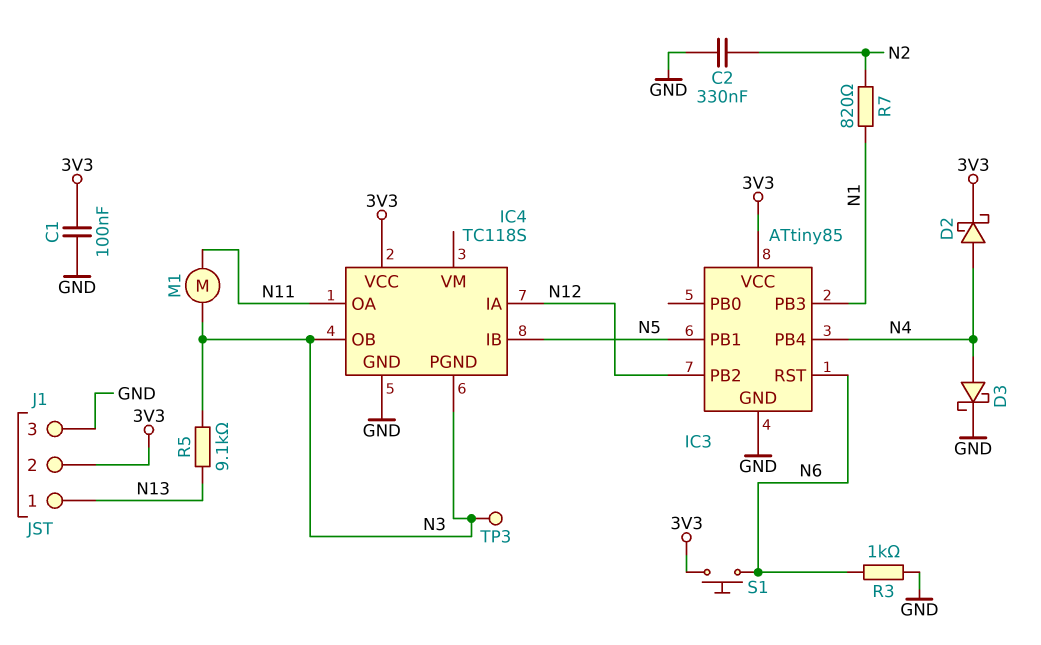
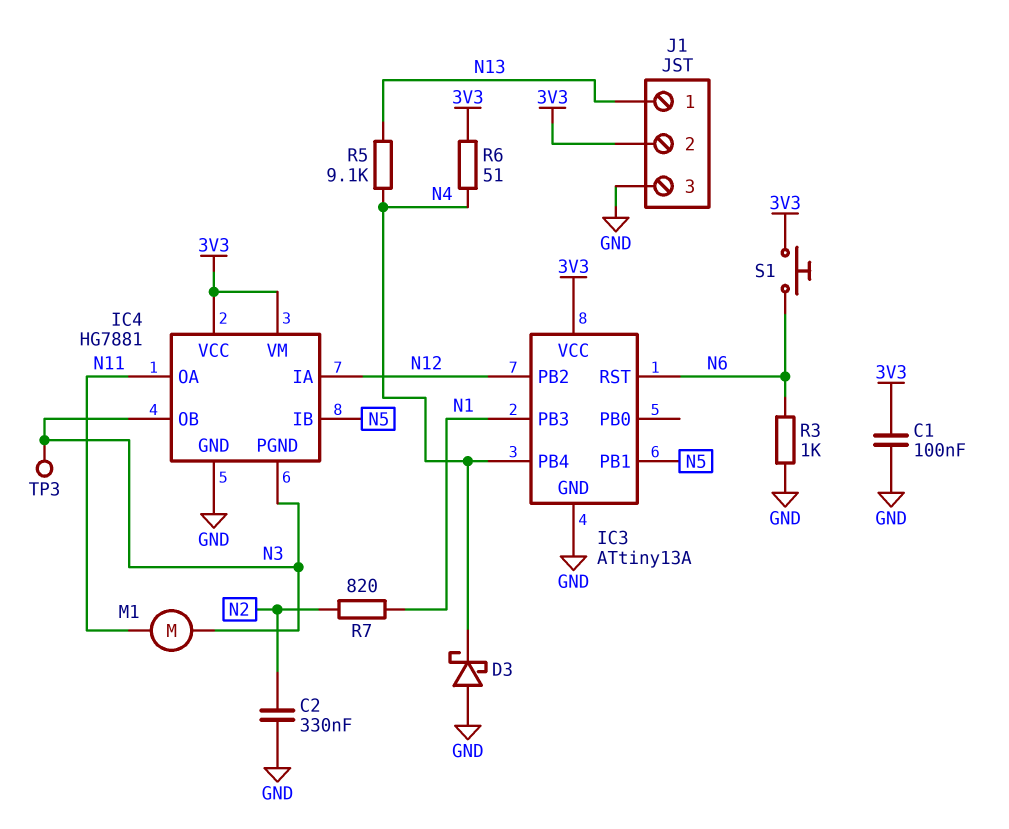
D2: schottky (A N4, K 3V3) -> none
D3: schottky (A N4, K GND) -> schottky (A GND, K N4)
IC3: ATtiny85 -> ATtiny13A
IC4: TC118S -> HG7881
IC4 pin VM: none -> 3V3
R5: 9.1k (N3, N13) -> 9.1k (N4, N13)
R6: none -> 51 (3V3, N4)

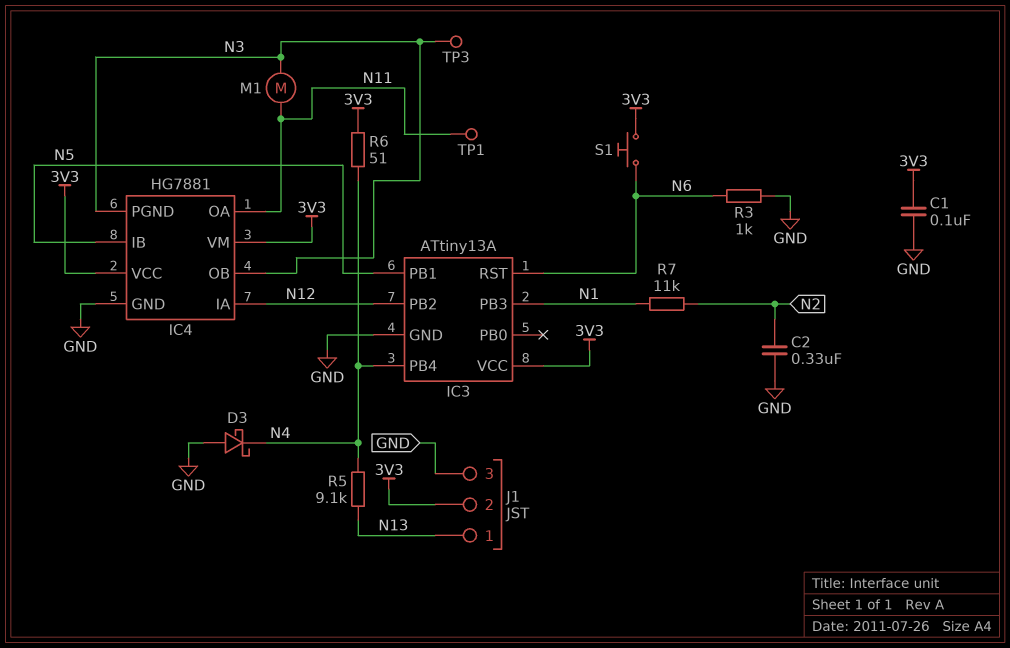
R7: 820 (N1, N2) -> 11k (N1, N2)
TP1: none -> test point (N11)

